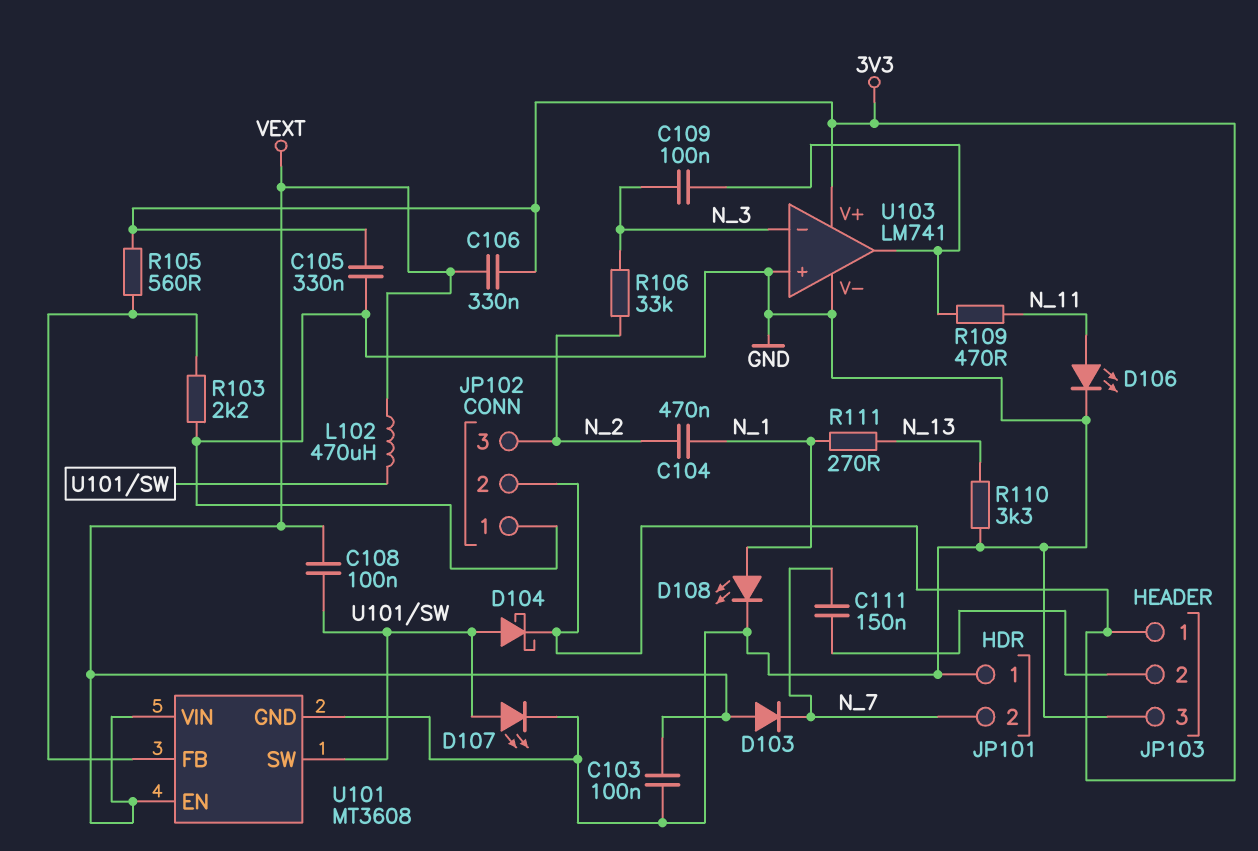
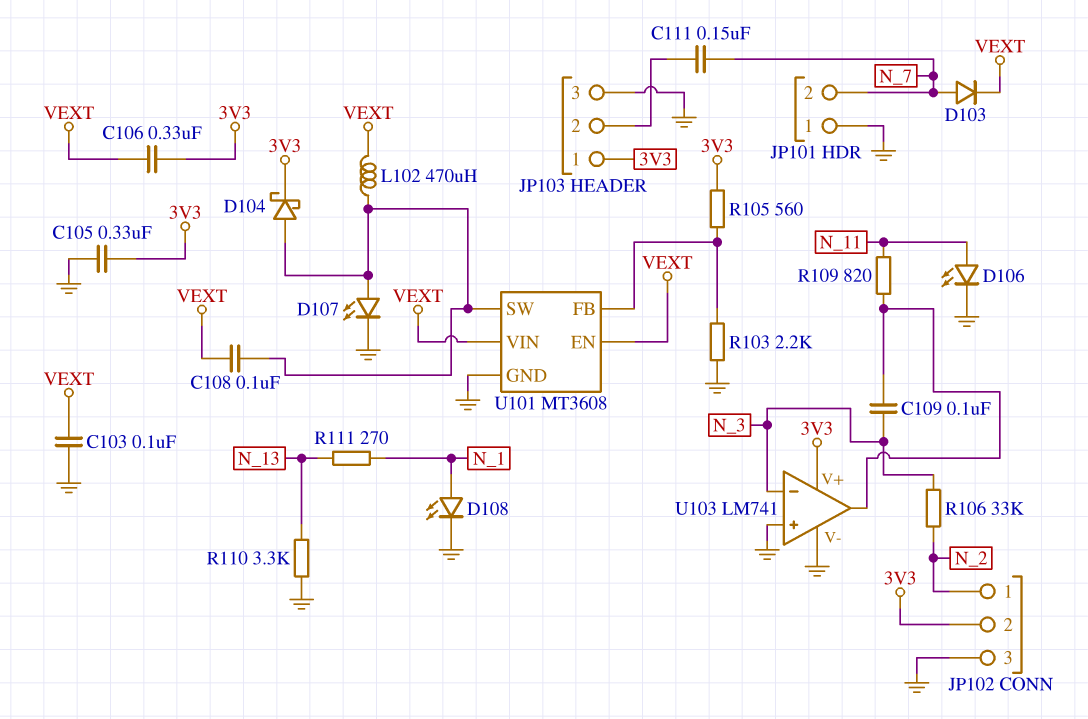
C104: 470nF (N_1, N_2) -> none
D103: diode (A VEXT, K N_7) -> diode (A N_7, K VEXT)
JP102 pin 1: GND -> N_2
JP102 pin 3: N_2 -> GND
R109: 470 (N_11, U103/out) -> 820 (N_11, U103/out)

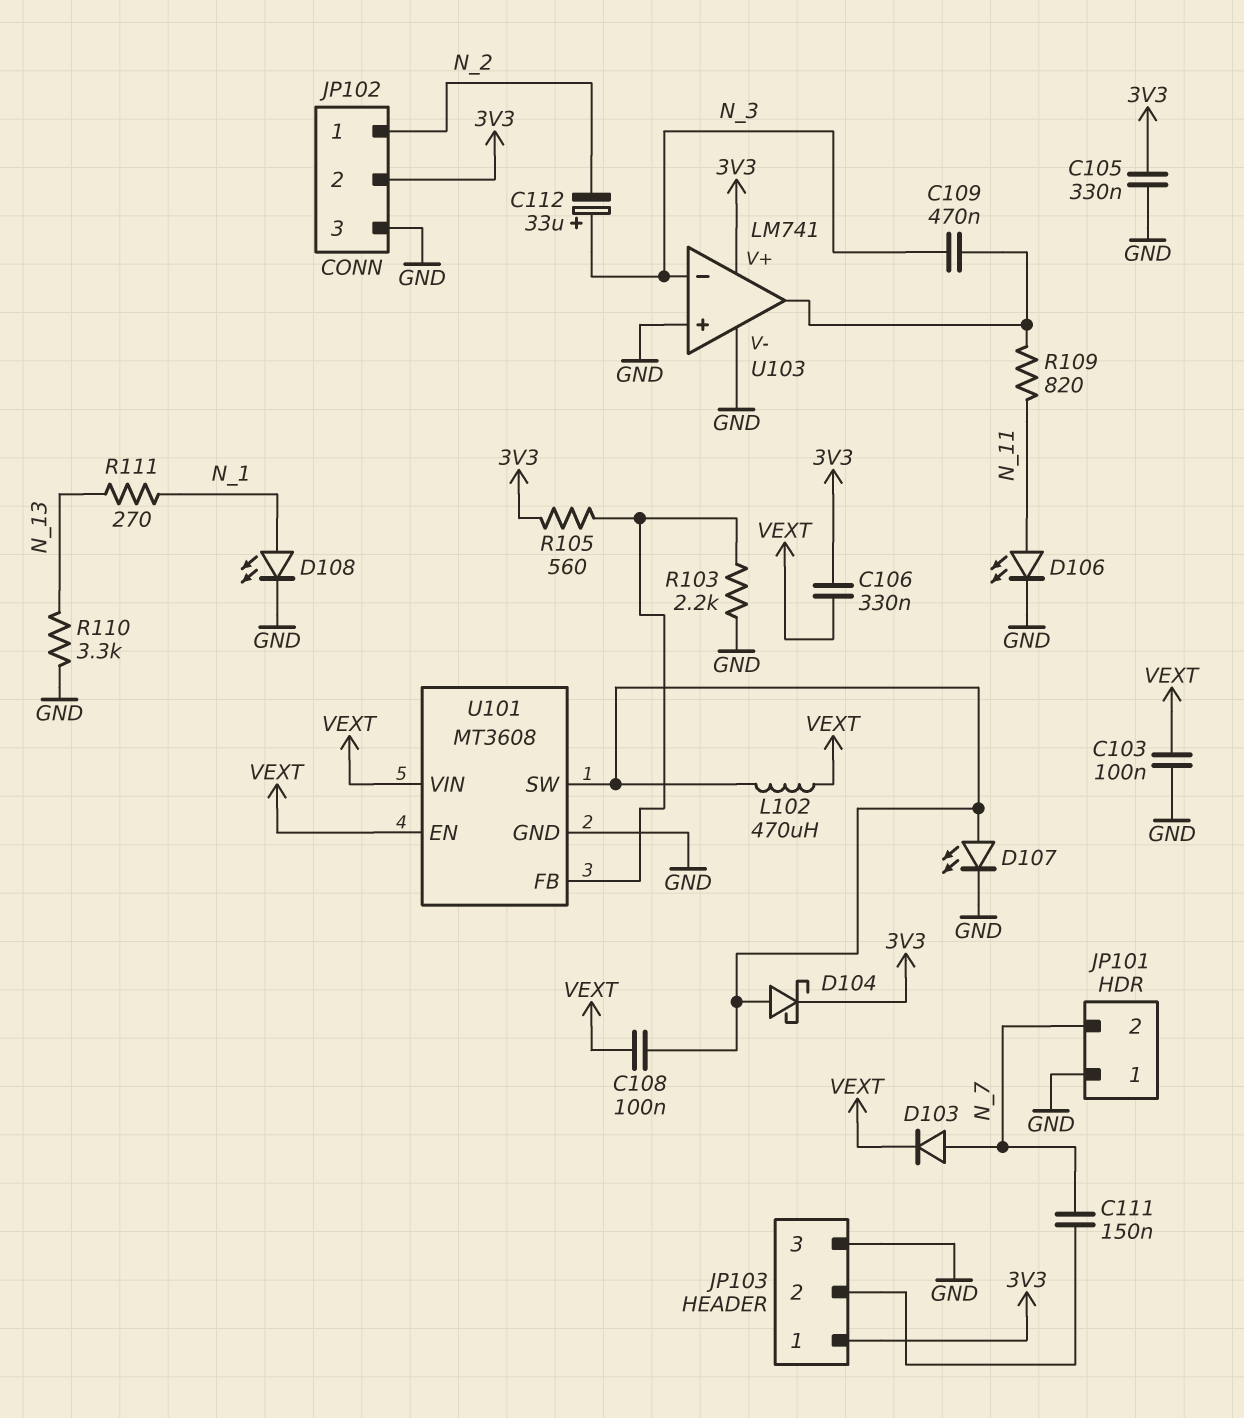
C109: 100nF (N_3, U103/out) -> 470nF (N_3, U103/out)
C112: none -> 33uF (plus N_3, minus N_2)
R106: 33k (N_2, N_3) -> none

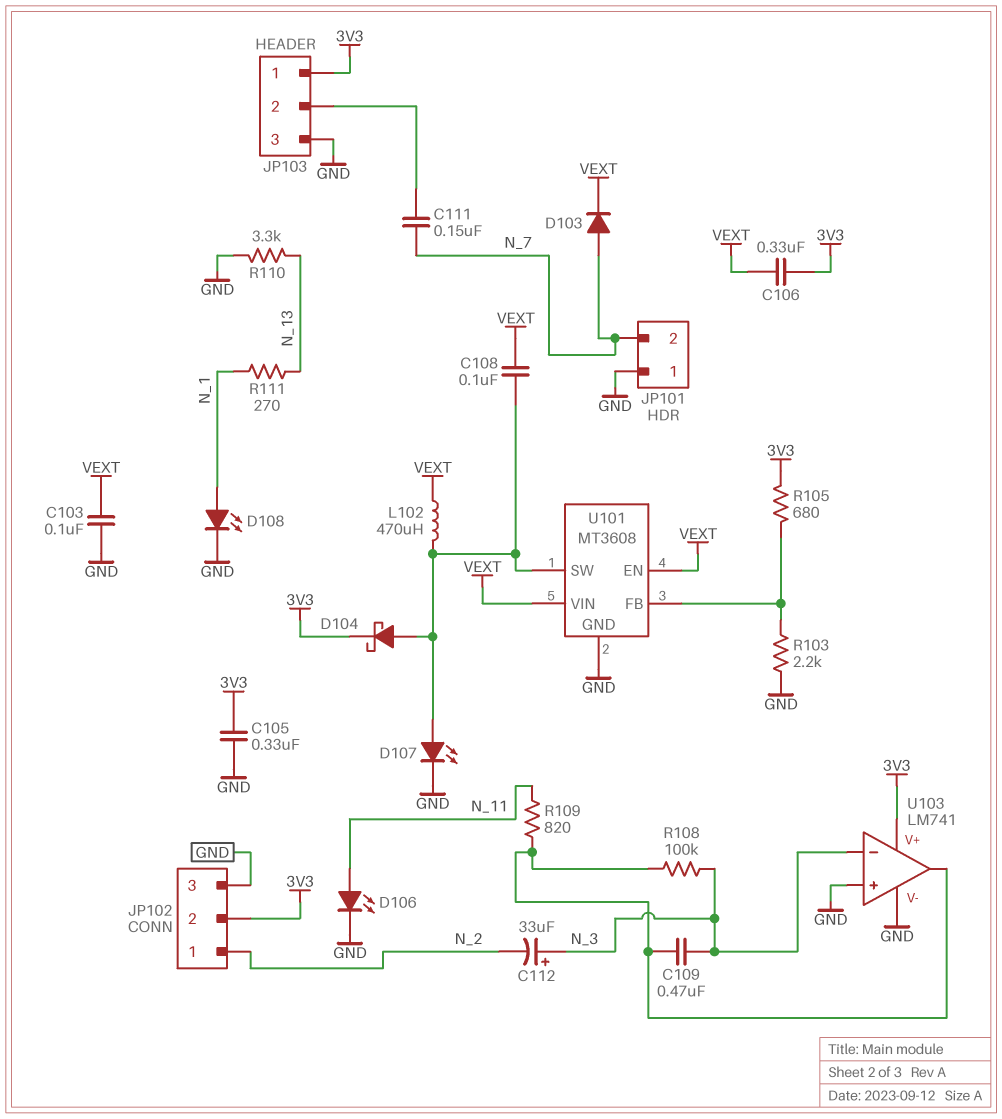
R105: 560 (3V3, U101/FB) -> 680 (3V3, U101/FB)
R108: none -> 100k (N_3, U103/out)

